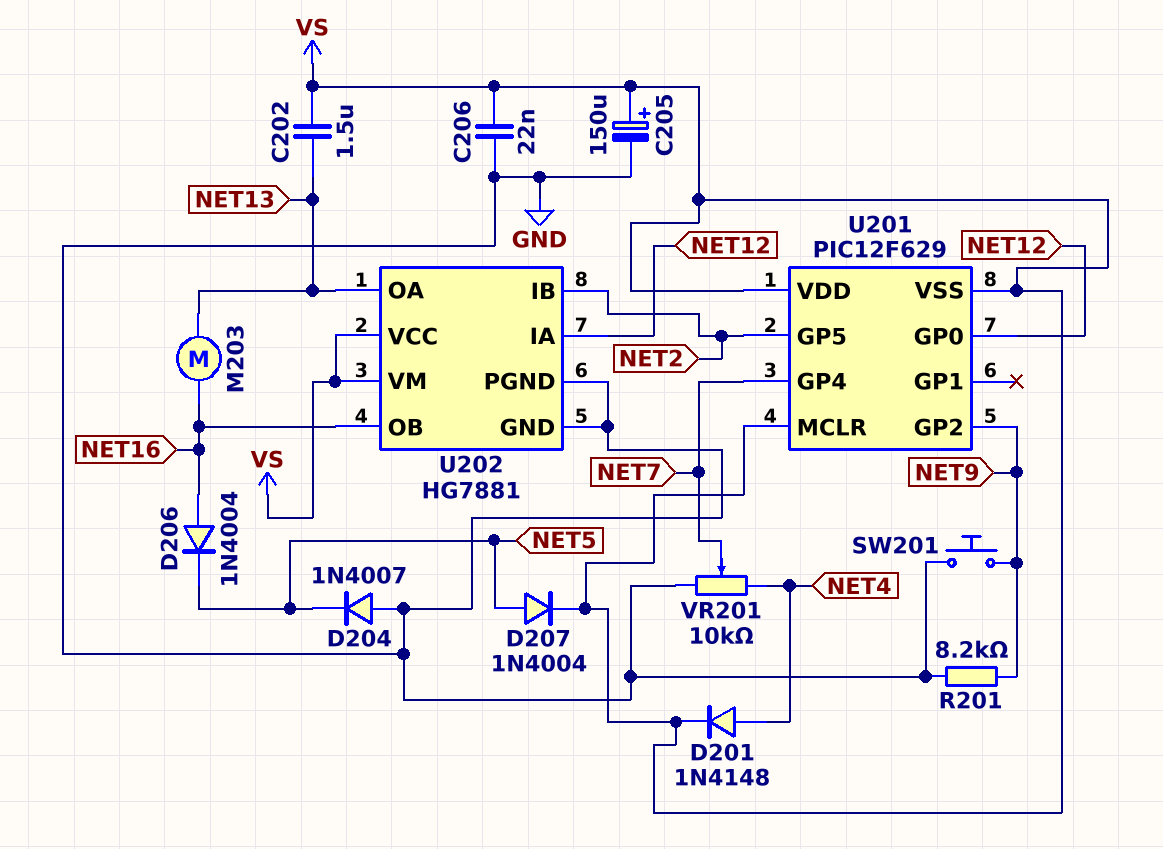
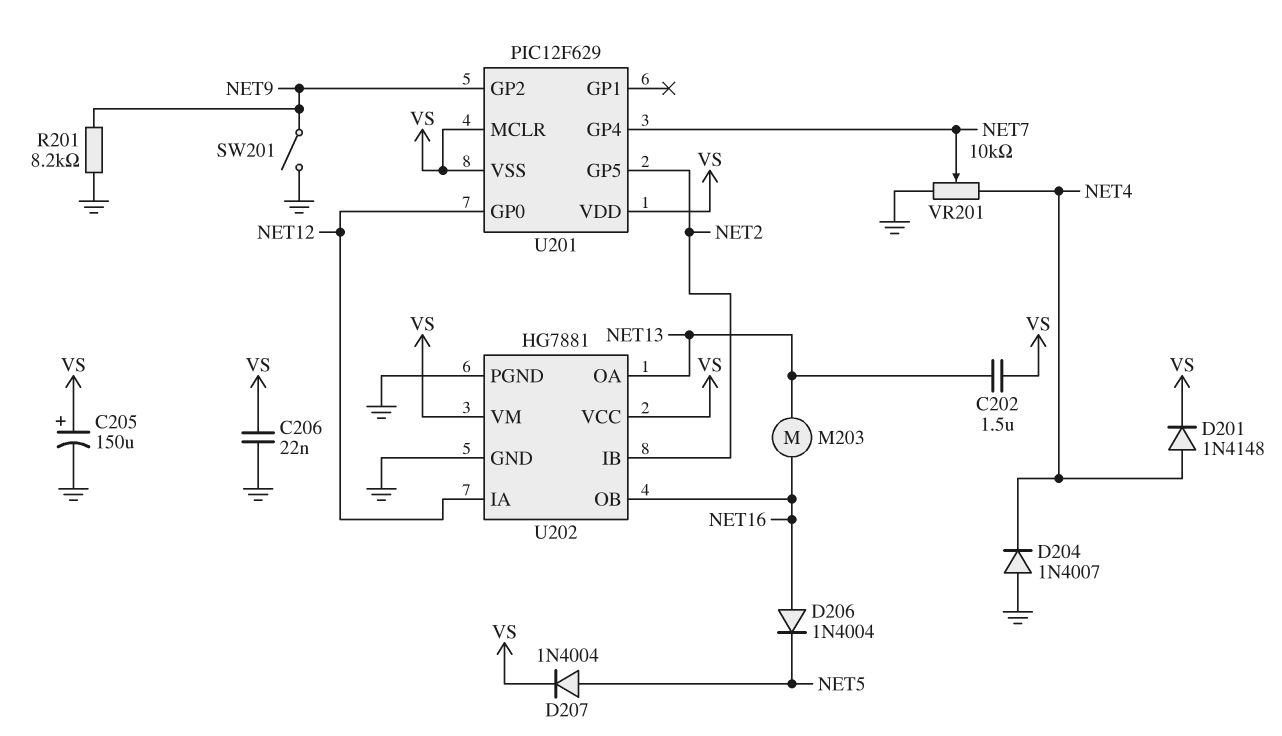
D204: diode 1N4007 (A GND, K NET5) -> diode 1N4007 (A GND, K NET4)
SW201: button (GND, NET9) -> switch (GND, NET9)

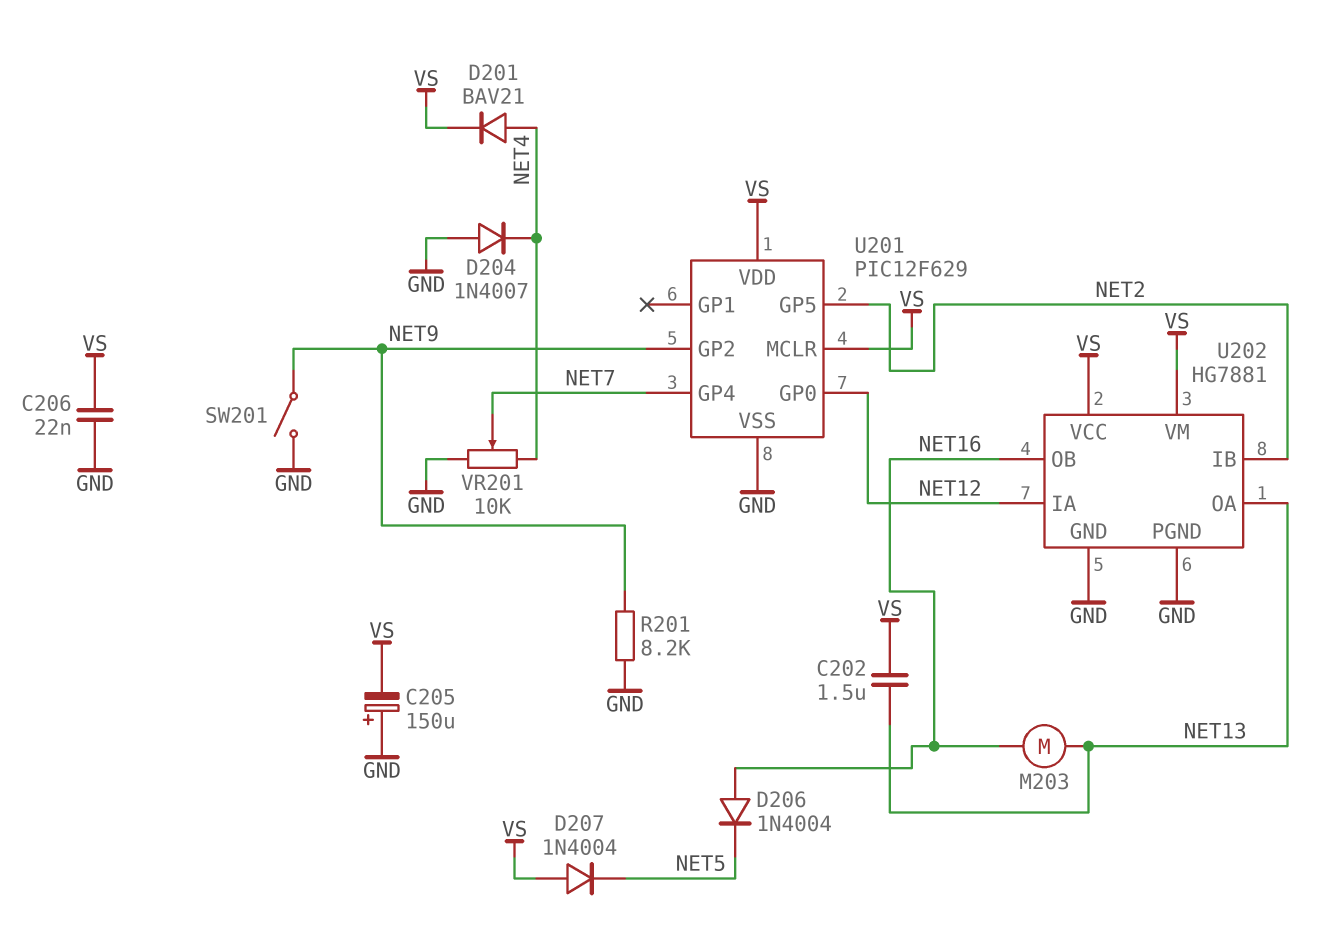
C205: 150uF (plus VS, minus GND) -> 150uF (plus GND, minus VS)
D201: diode 1N4148 (A NET4, K VS) -> diode BAV21 (A NET4, K VS)
D207: diode 1N4004 (A NET5, K VS) -> diode 1N4004 (A VS, K NET5)
U201 pin VSS: VS -> GND

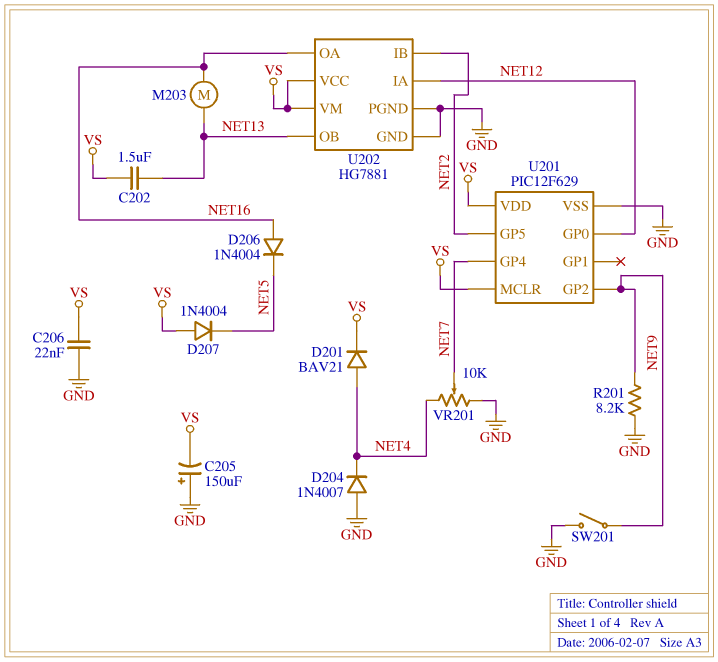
U202 pin OA: NET13 -> NET16
U202 pin OB: NET16 -> NET13

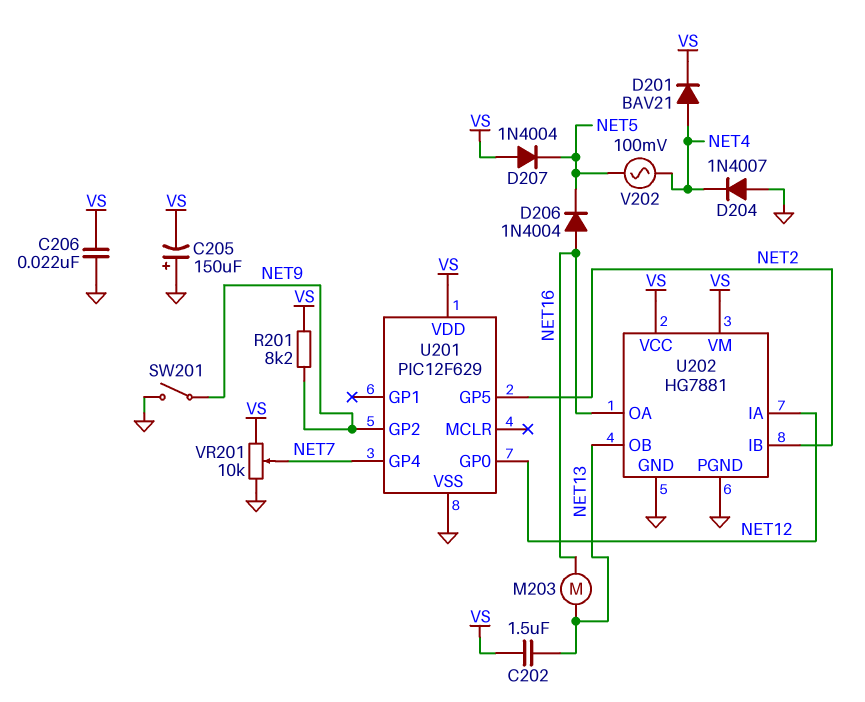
R201: 8.2k (GND, NET9) -> 8.2k (NET9, VS)
U201 pin MCLR: VS -> none
V202: none -> AC 100mV (NET4, NET5)
VR201: 10k (GND, NET4, wiper NET7) -> 10k (GND, VS, wiper NET7)

